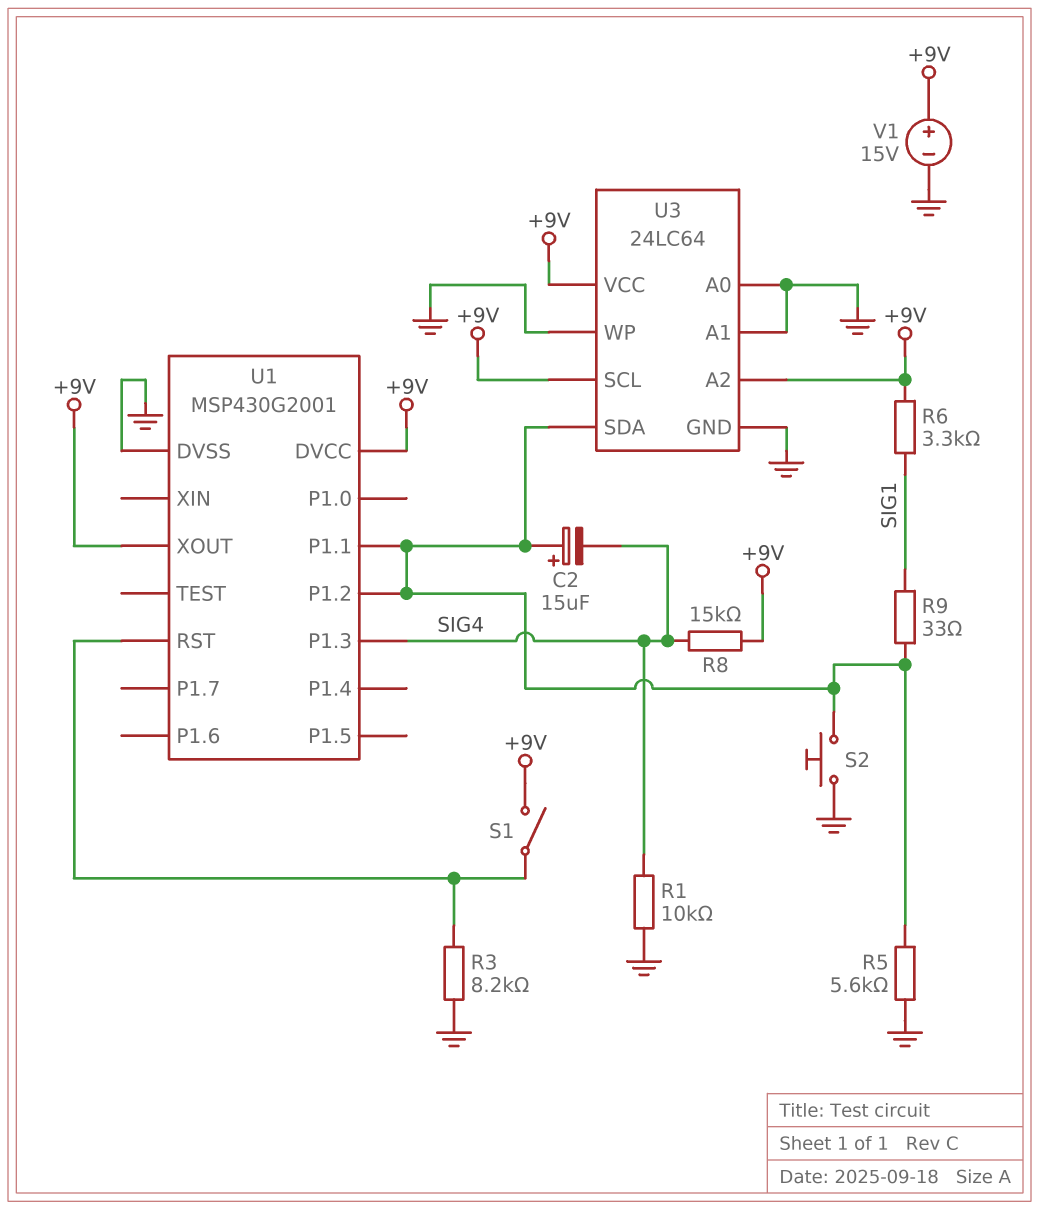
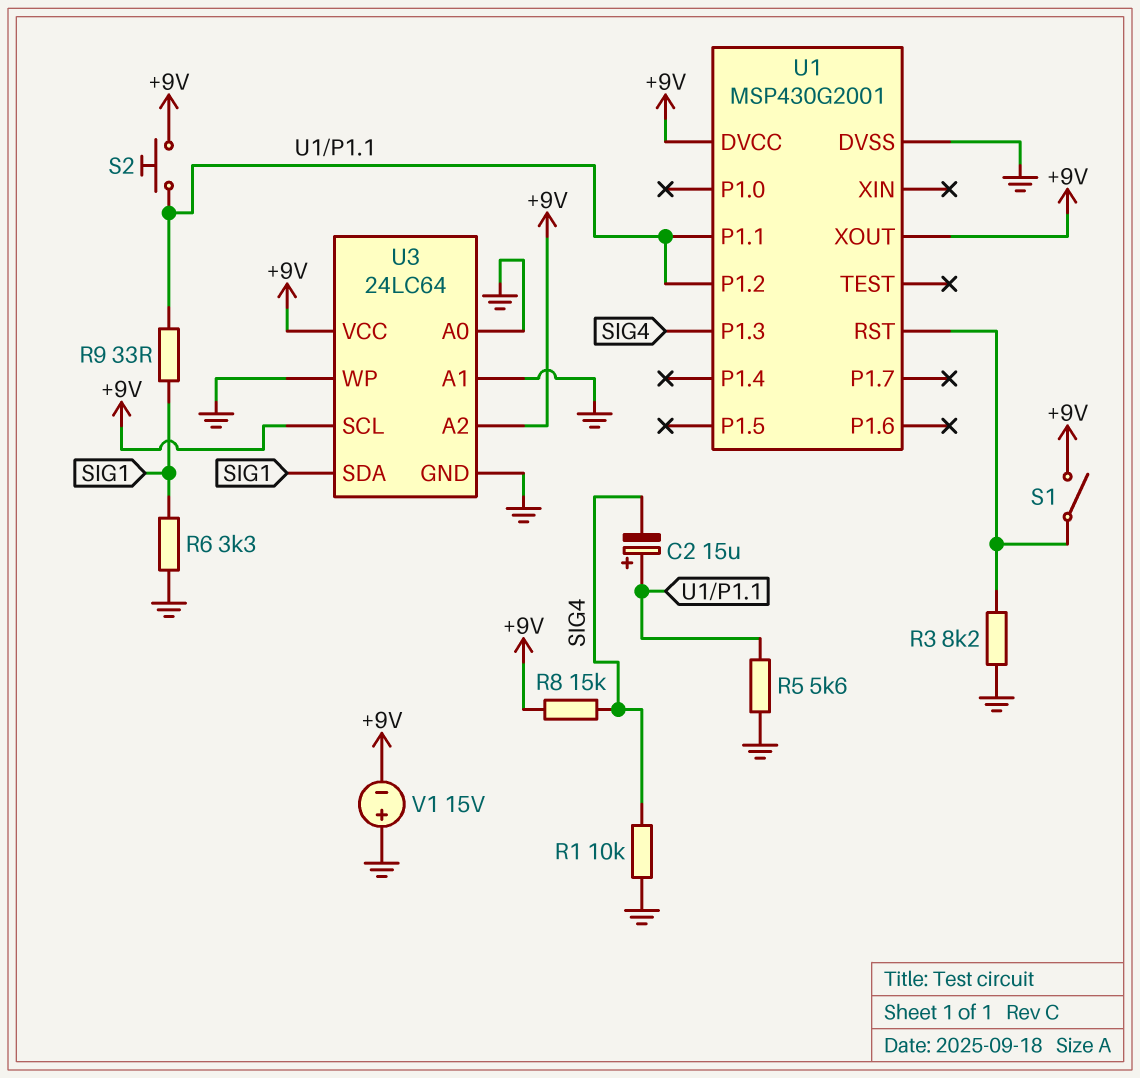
R6: 3.3k (+9V, SIG1) -> 3.3k (GND, SIG1)
S2: button (GND, U1/P1.1) -> button (+9V, U1/P1.1)
U3 pin SDA: U1/P1.1 -> SIG1
V1: 15V (plus +9V, minus GND) -> 15V (plus GND, minus +9V)

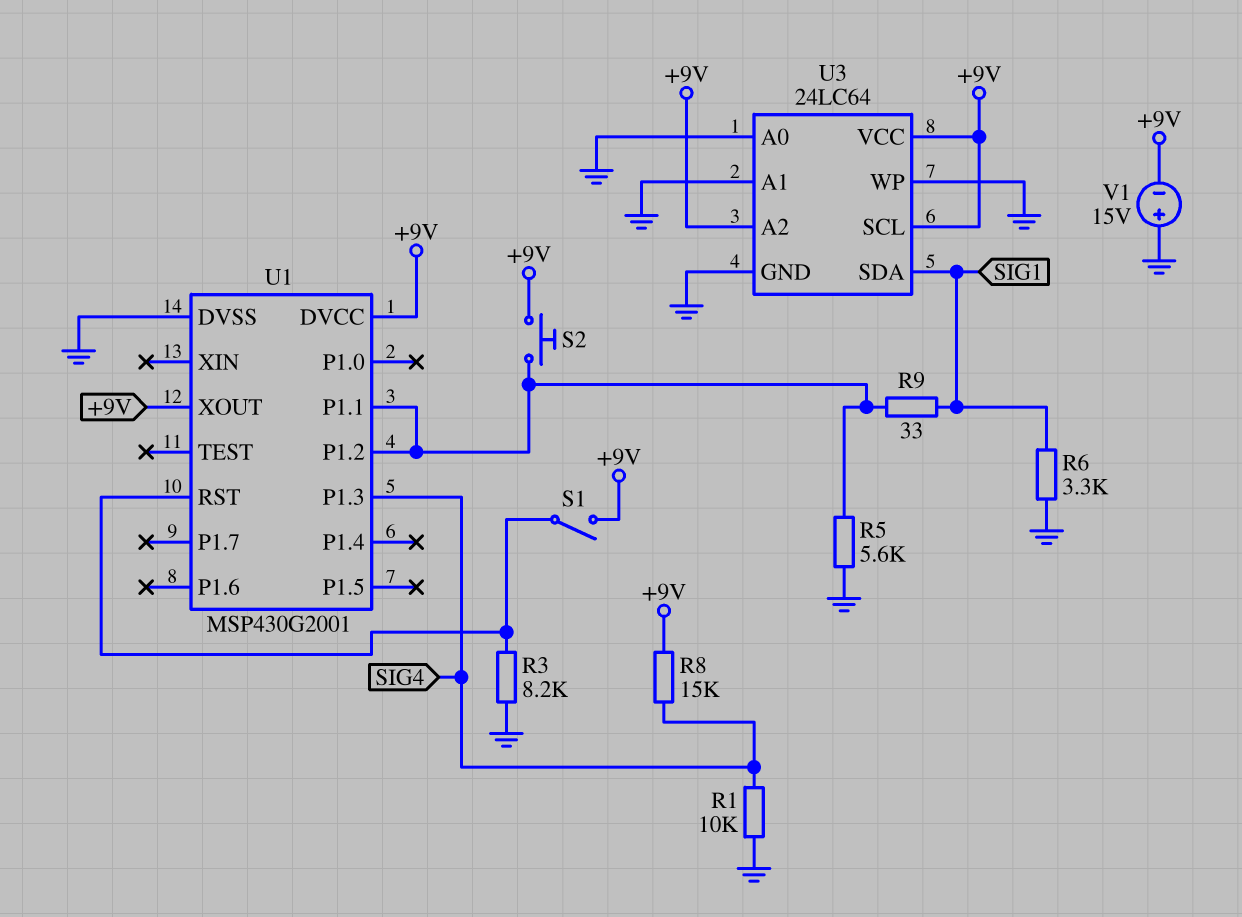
C2: 15uF (plus U1/P1.1, minus SIG4) -> none

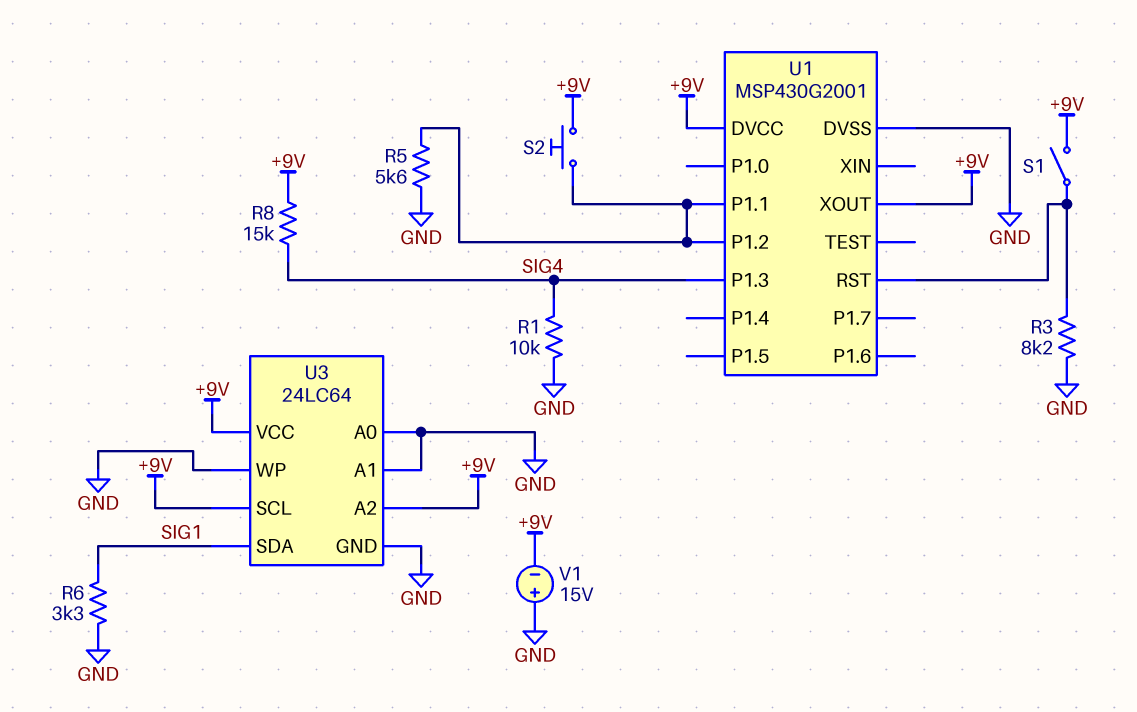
R9: 33 (SIG1, U1/P1.1) -> none

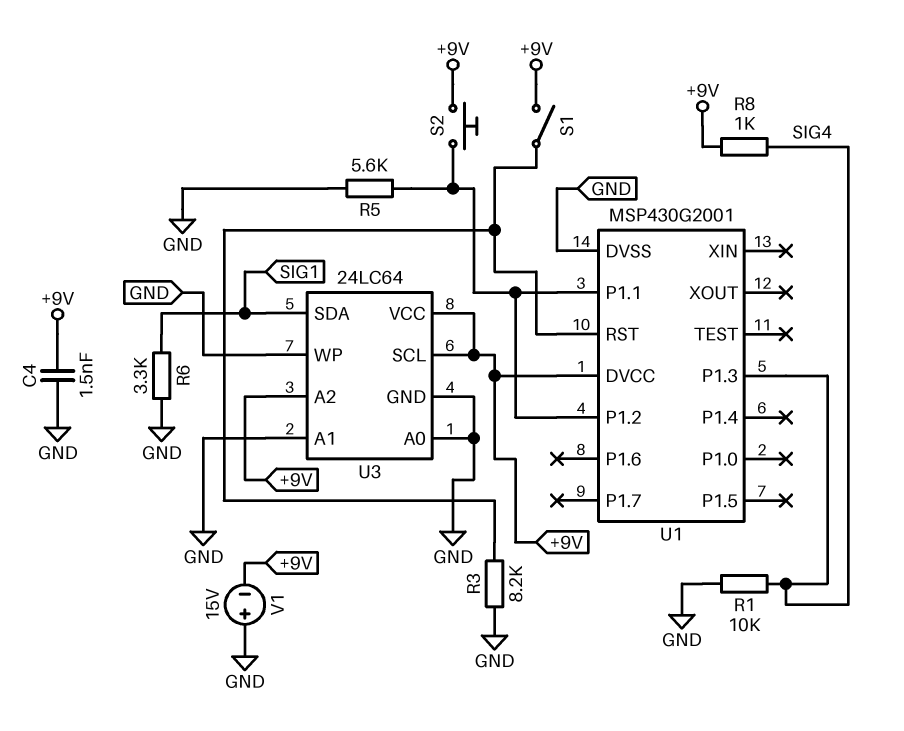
C4: none -> 1.5nF (+9V, GND)
R8: 15k (+9V, SIG4) -> 1k (+9V, SIG4)
U1 pin XOUT: +9V -> none

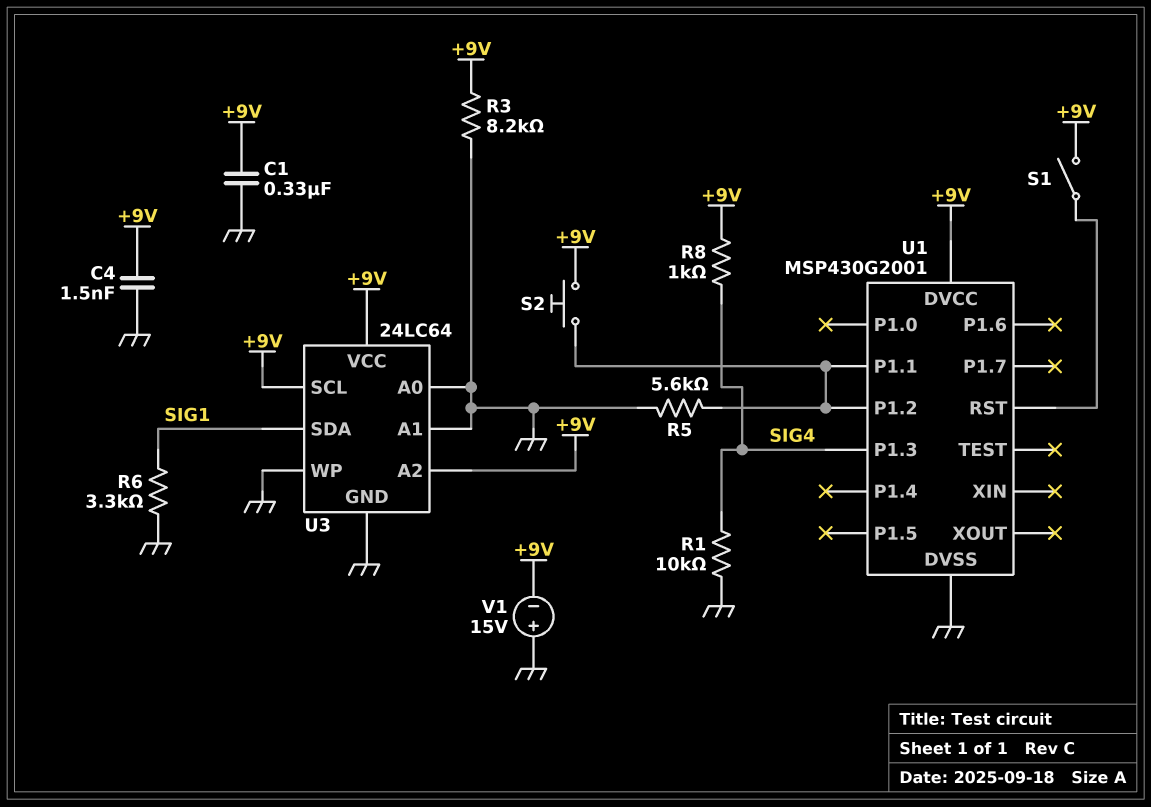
C1: none -> 330nF (+9V, GND)
R3: 8.2k (GND, U1/RST) -> 8.2k (+9V, GND)

